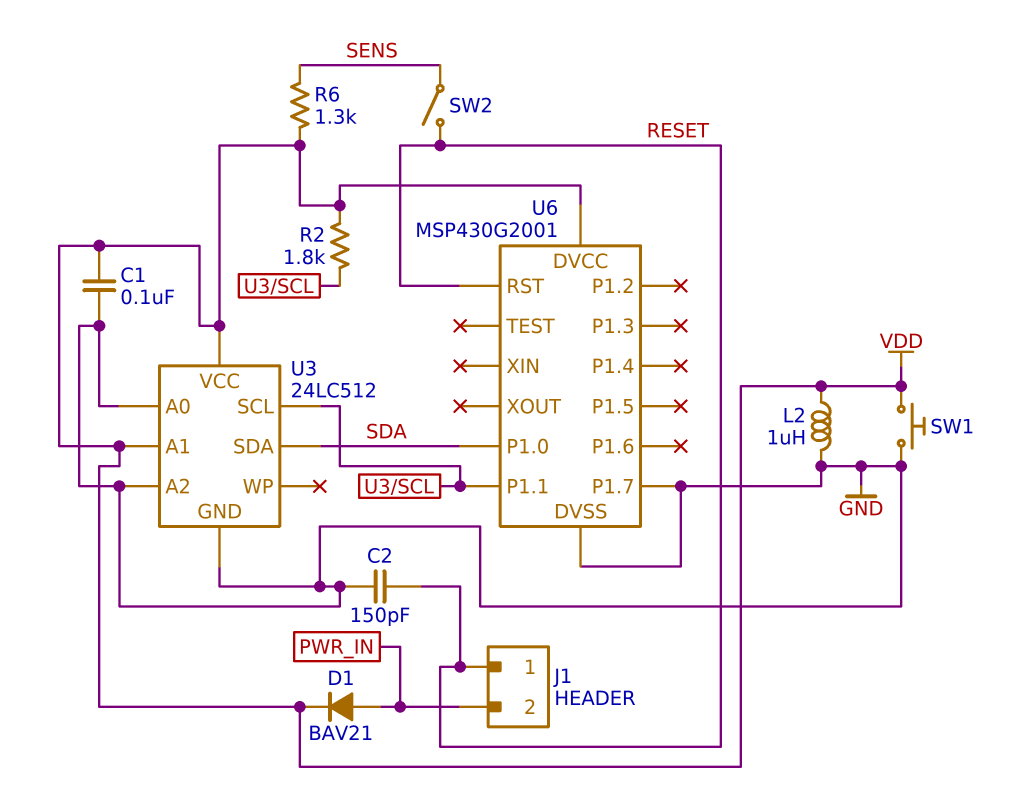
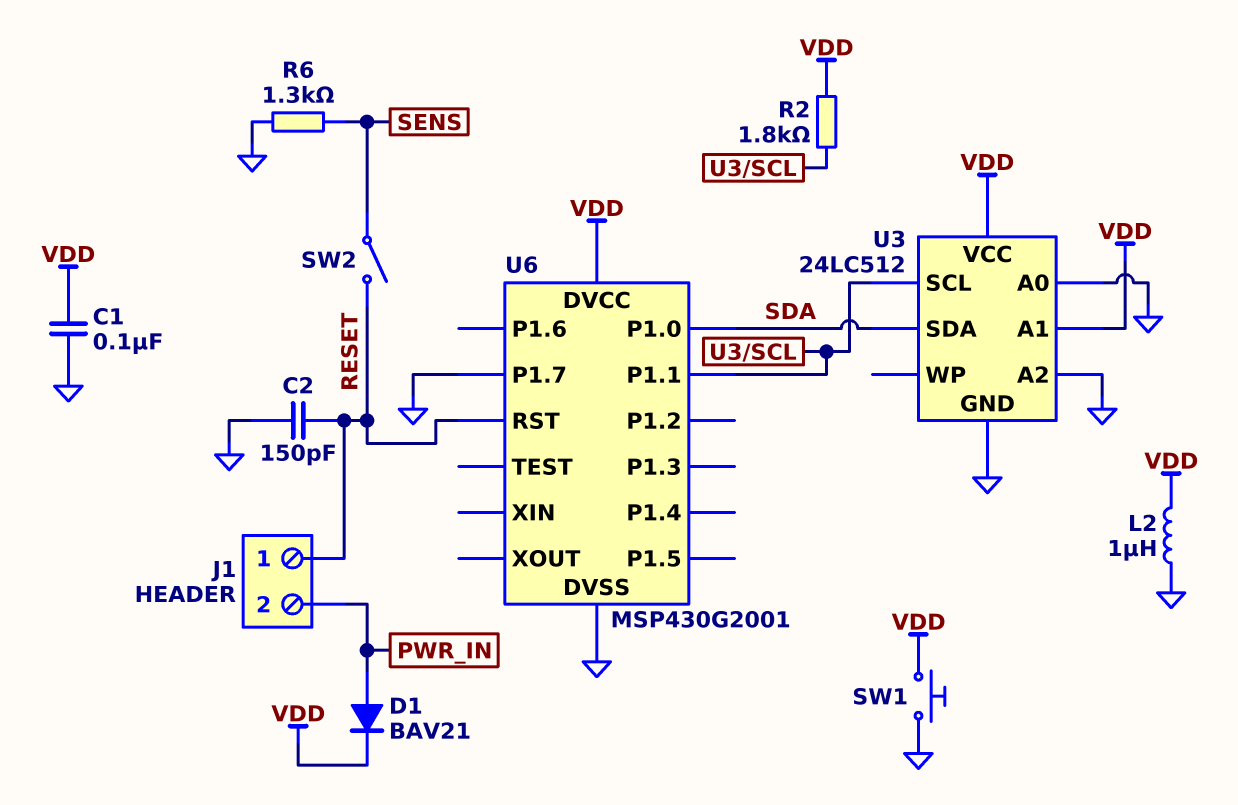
R6: 1.3k (SENS, VDD) -> 1.3k (GND, SENS)

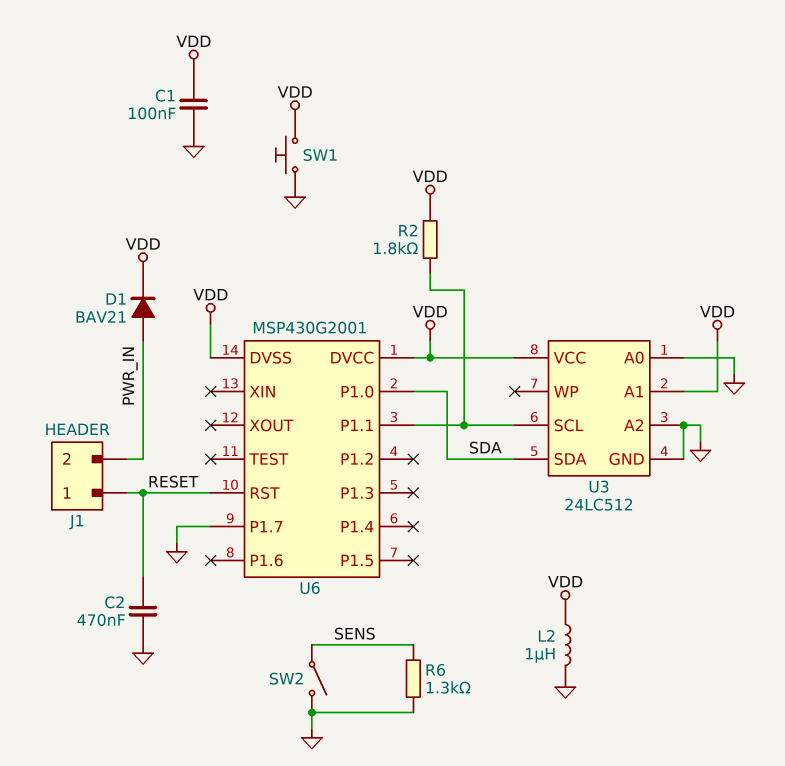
C2: 150pF (GND, RESET) -> 470nF (GND, RESET)
SW2: switch (RESET, SENS) -> switch (GND, SENS)
U6 pin DVSS: GND -> VDD

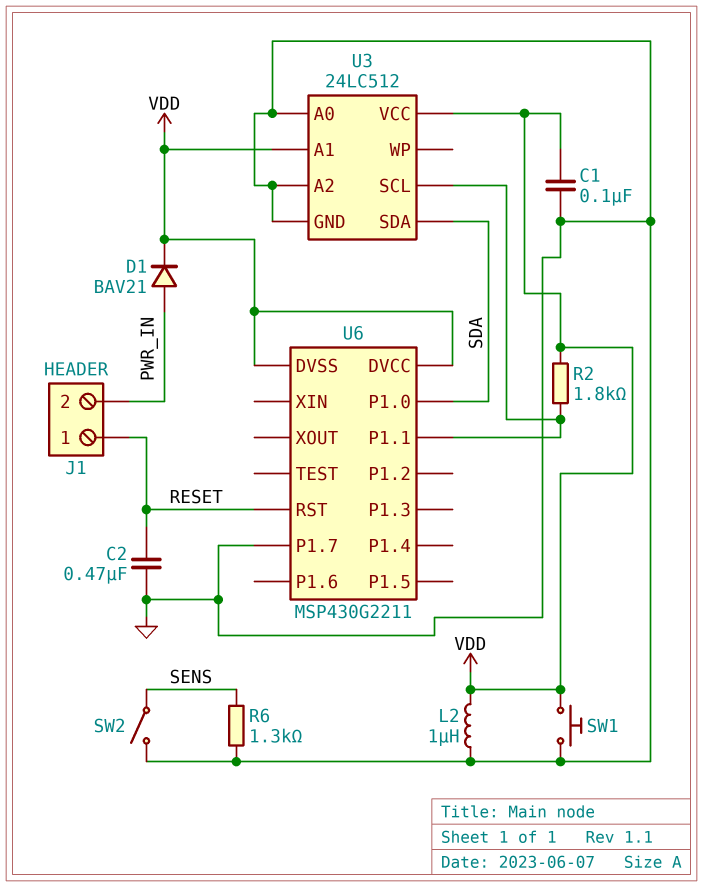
U6: MSP430G2001 -> MSP430G2211

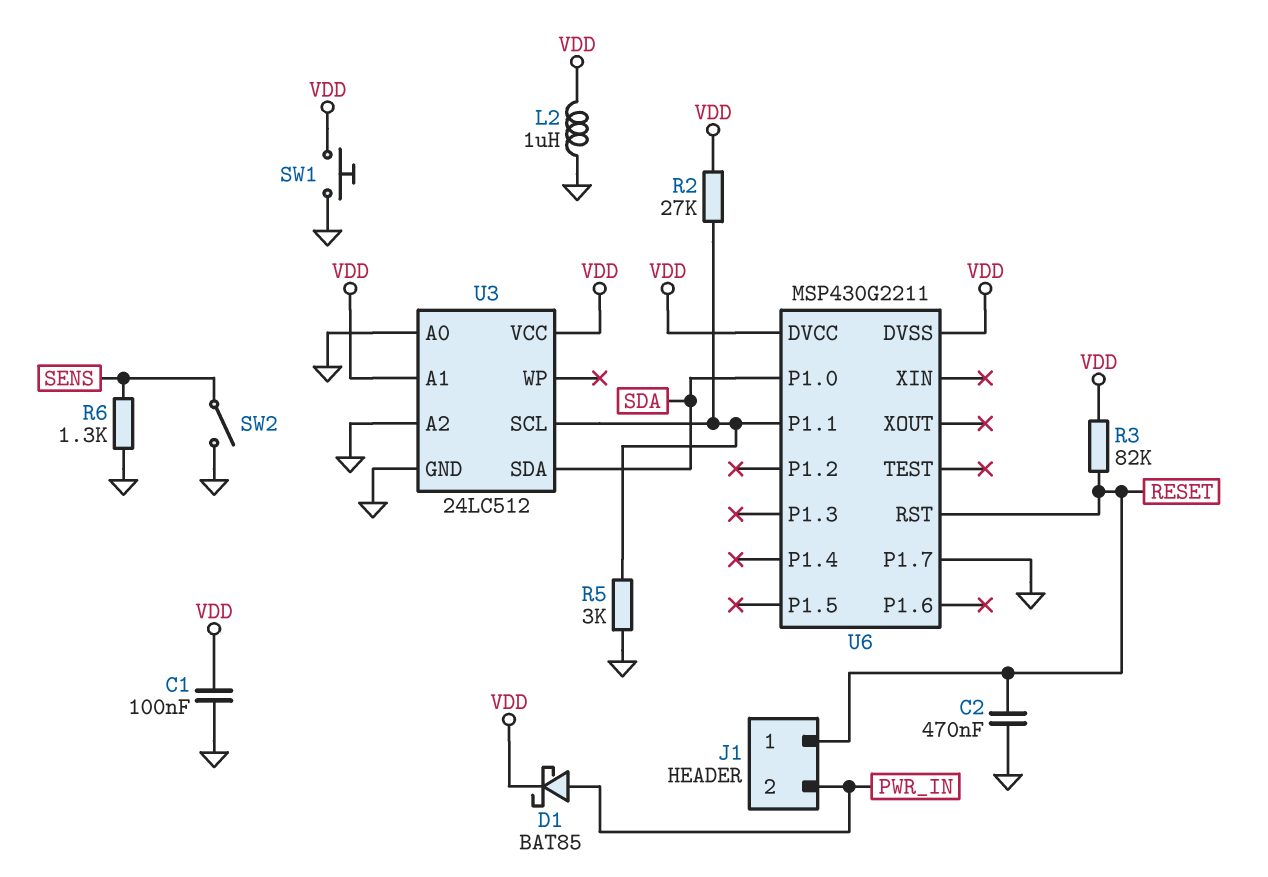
D1: diode BAV21 (A PWR_IN, K VDD) -> schottky BAT85 (A PWR_IN, K VDD)
R2: 1.8k (U3/SCL, VDD) -> 27k (U3/SCL, VDD)
R3: none -> 82k (RESET, VDD)
R5: none -> 3k (GND, U3/SCL)

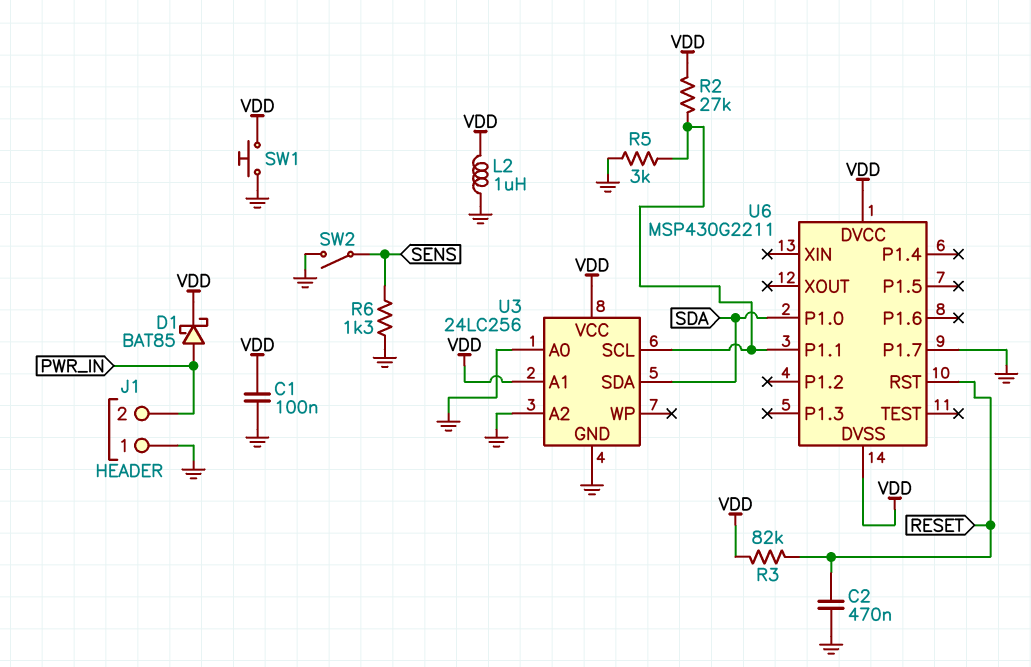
J1 pin 1: RESET -> GND
U3: 24LC512 -> 24LC256

